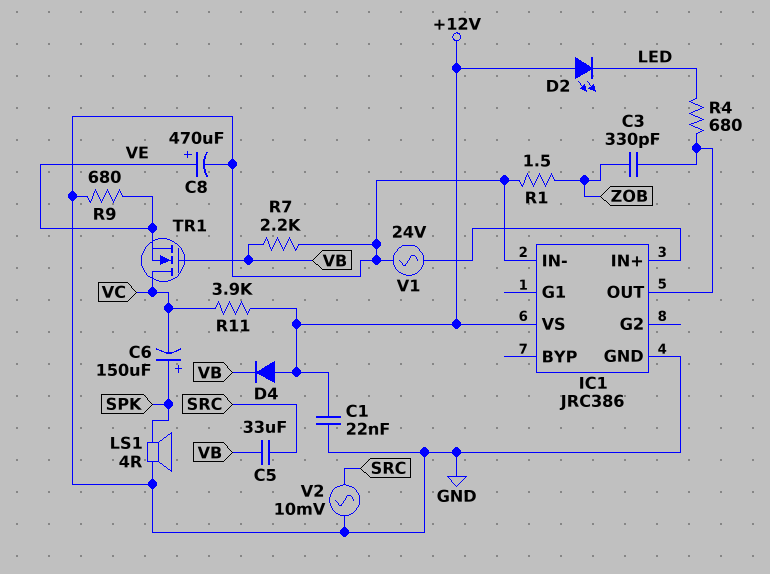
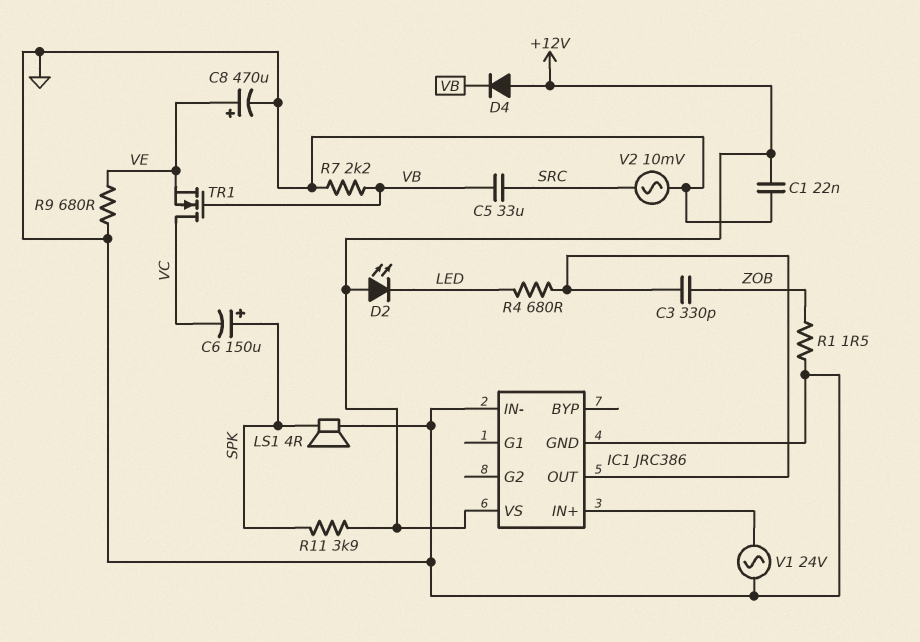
R11: 3.9k (+12V, VC) -> 3.9k (+12V, SPK)

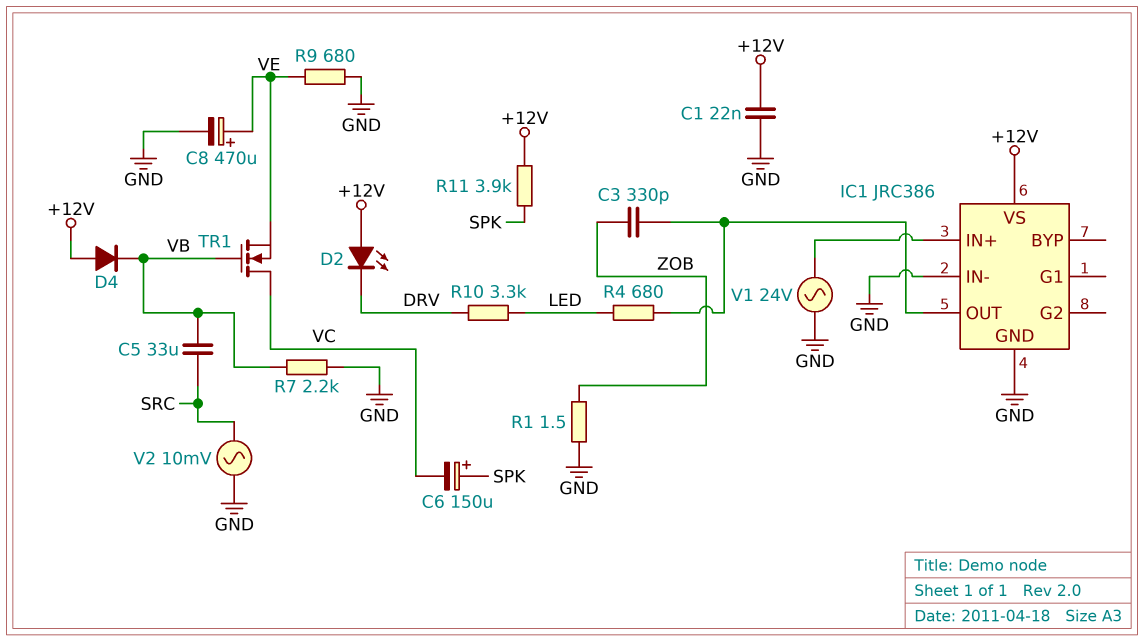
D2: LED (A +12V, K LED) -> LED (A +12V, K DRV)
LS1: speaker 4R (GND, SPK) -> none
R10: none -> 3.3k (DRV, LED)

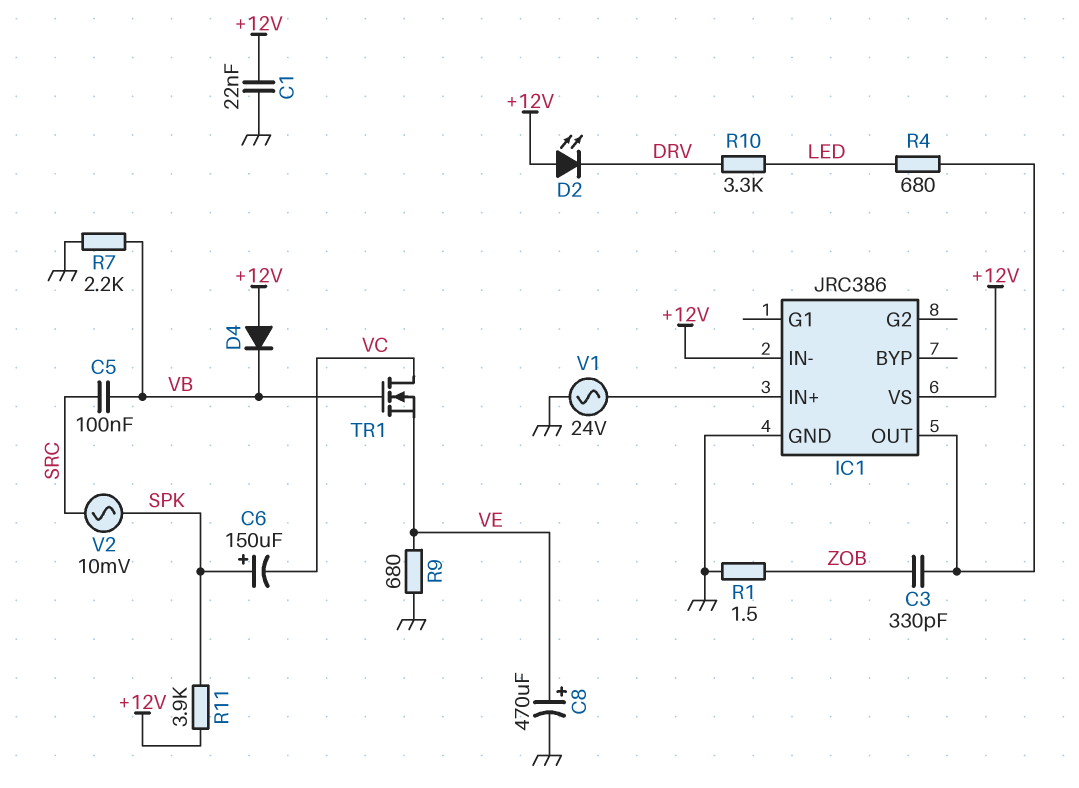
C5: 33uF (SRC, VB) -> 100nF (SRC, VB)
IC1 pin IN-: GND -> +12V
V2: AC 10mV (GND, SRC) -> AC 10mV (SPK, SRC)

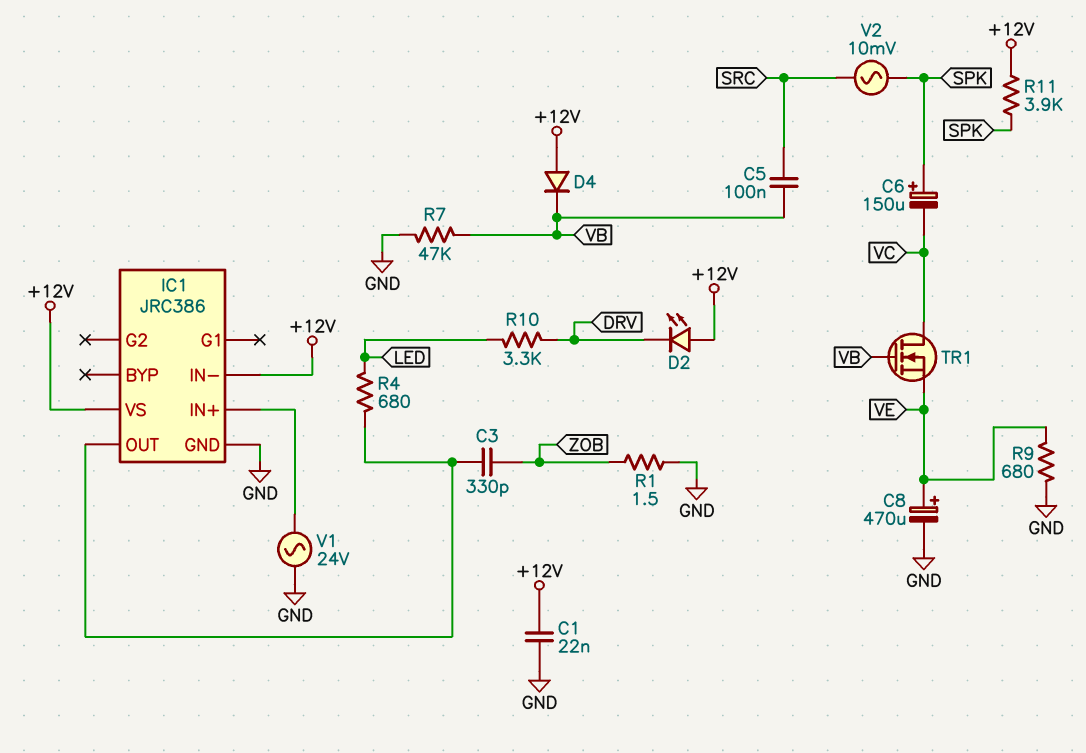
R7: 2.2k (GND, VB) -> 47k (GND, VB)

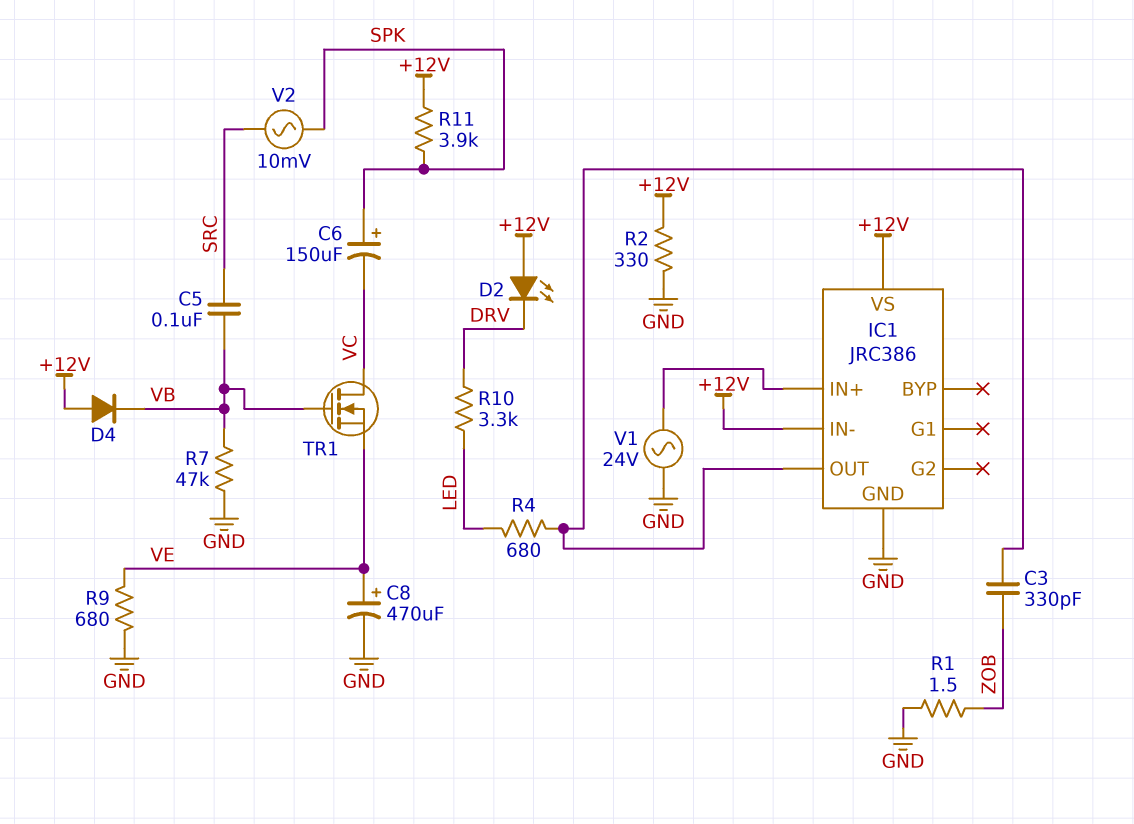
C1: 22nF (+12V, GND) -> none
R2: none -> 330 (+12V, GND)

